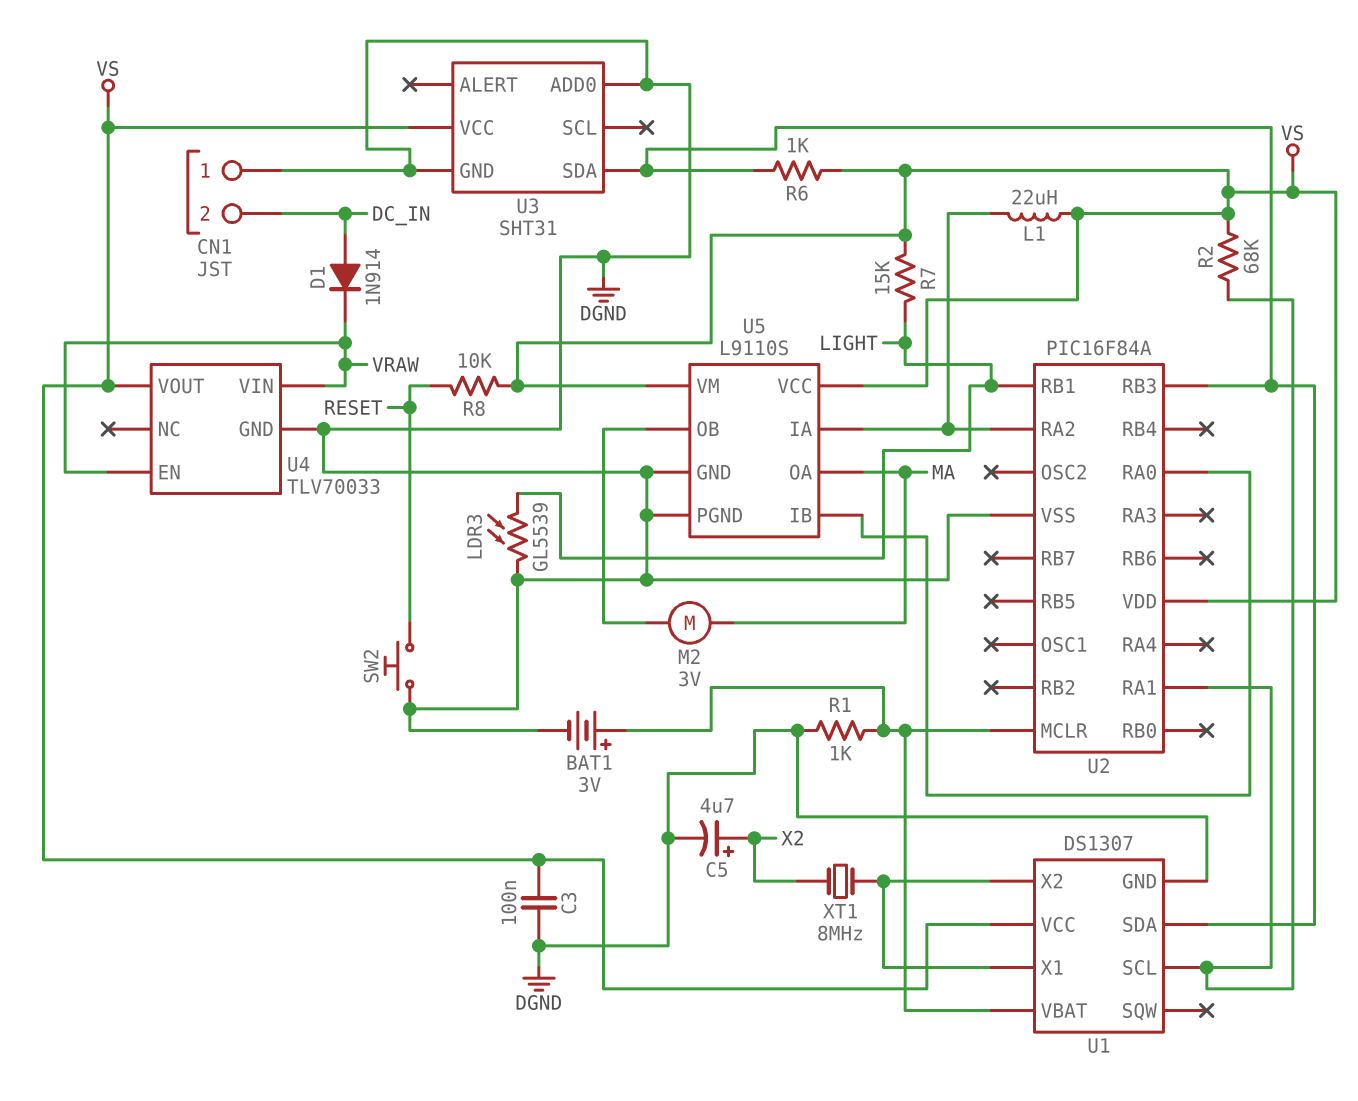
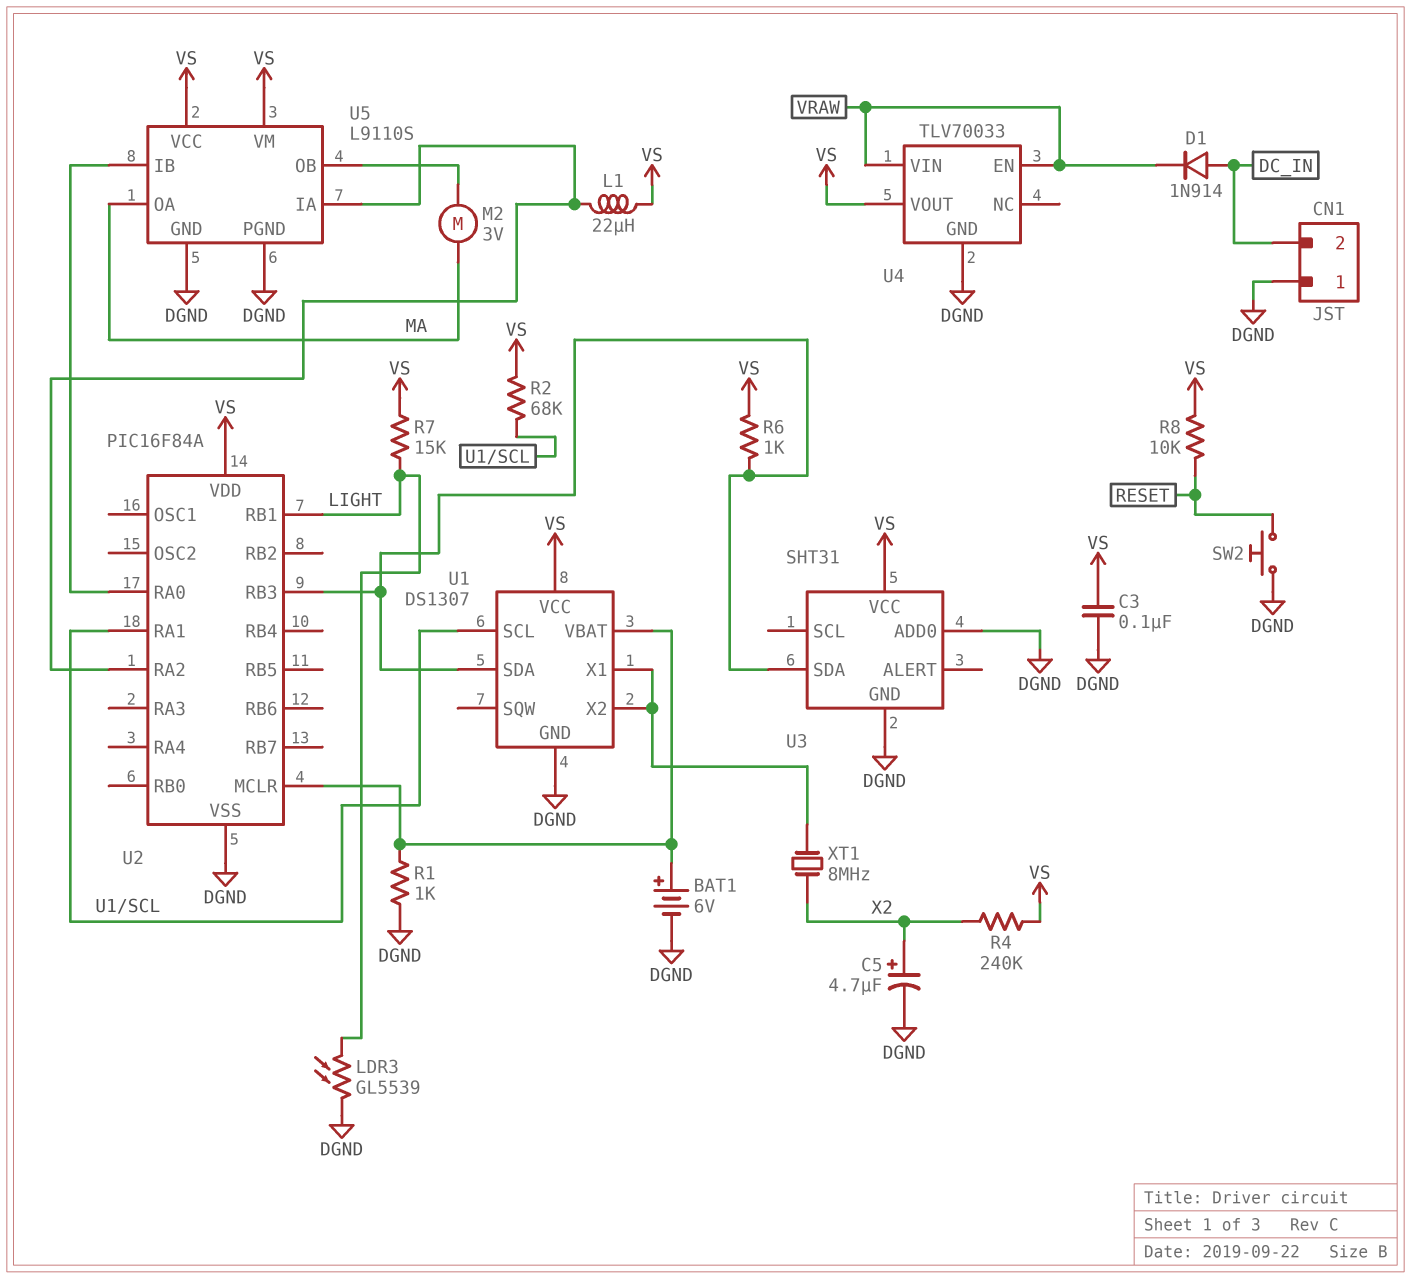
BAT1: 3V (plus U1/VBAT, minus DGND) -> 6V (plus U1/VBAT, minus DGND)
R4: none -> 240k (VS, X2)

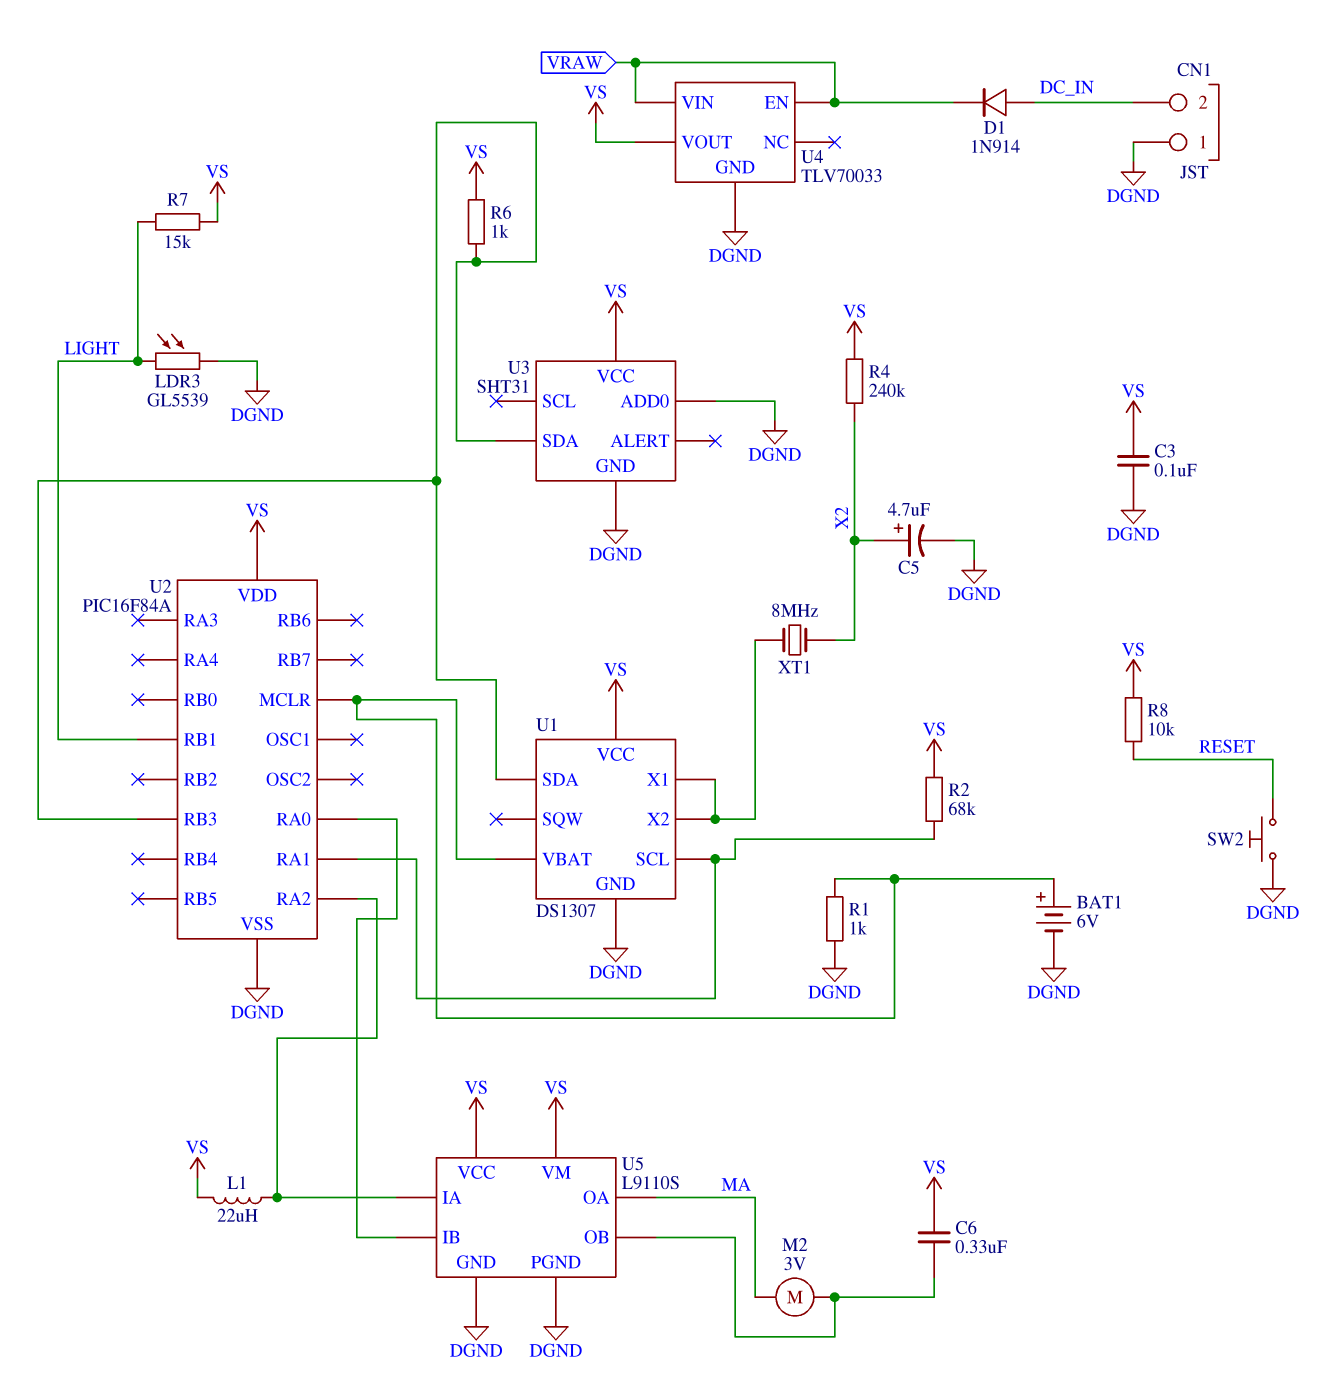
C6: none -> 330nF (U5/OB, VS)

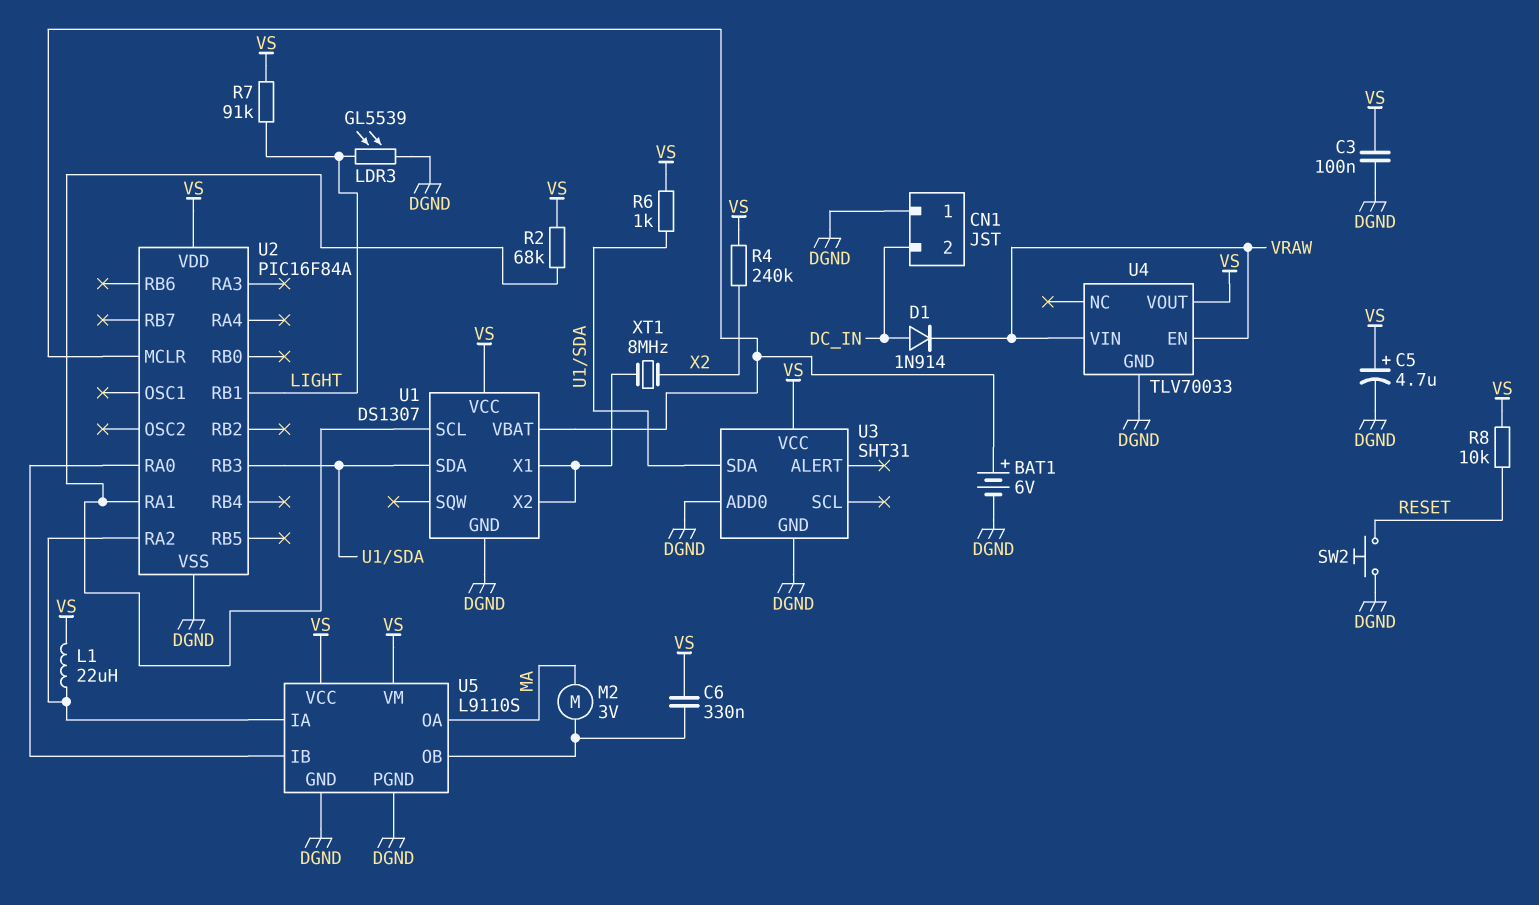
C5: 4.7uF (plus X2, minus DGND) -> 4.7uF (plus VS, minus DGND)
R1: 1k (DGND, U1/VBAT) -> none
R7: 15k (LIGHT, VS) -> 91k (LIGHT, VS)

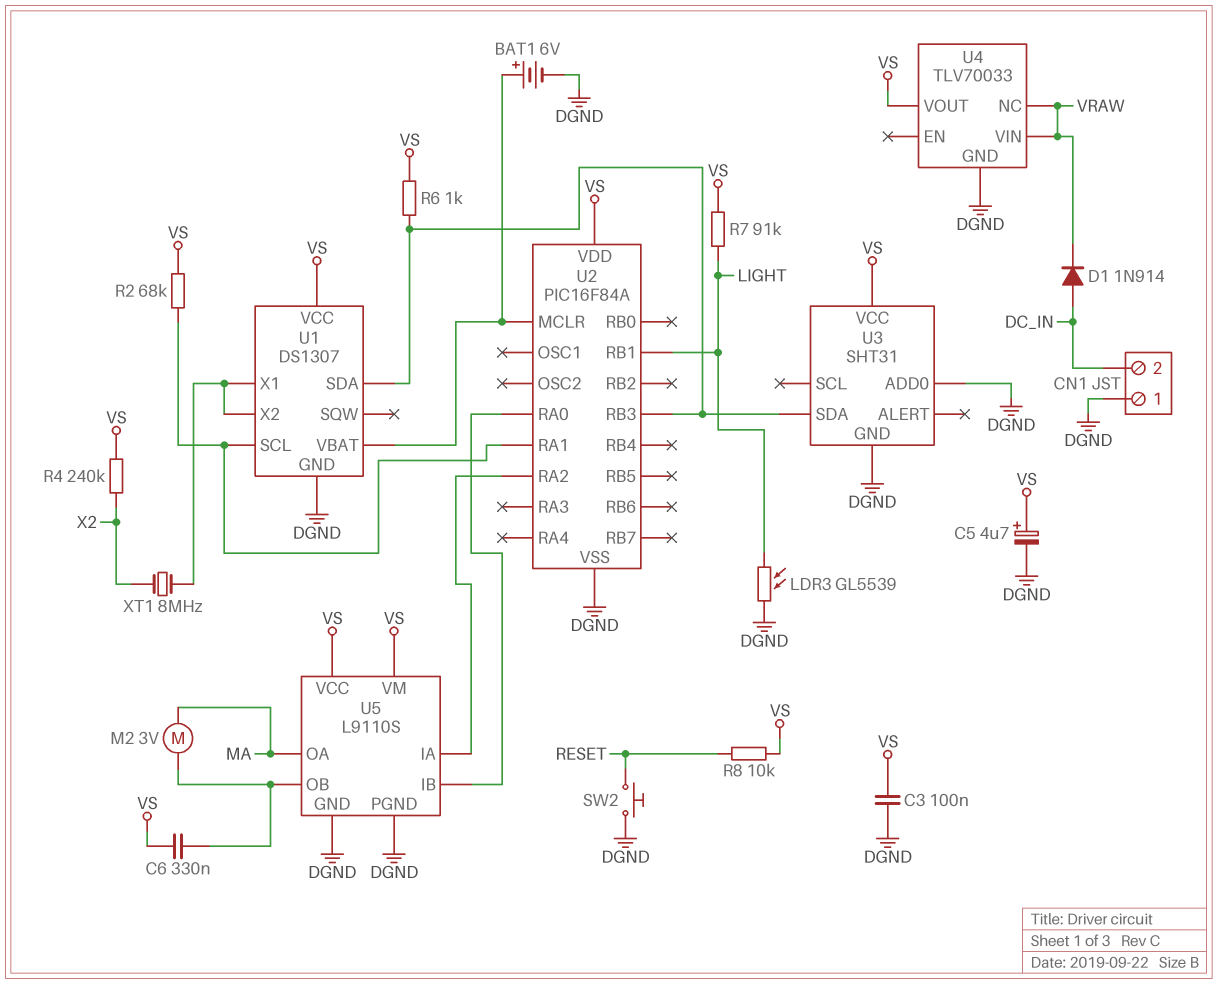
L1: 22uH (U2/RA2, VS) -> none
U4 pin EN: VRAW -> none
U4 pin NC: none -> VRAW

